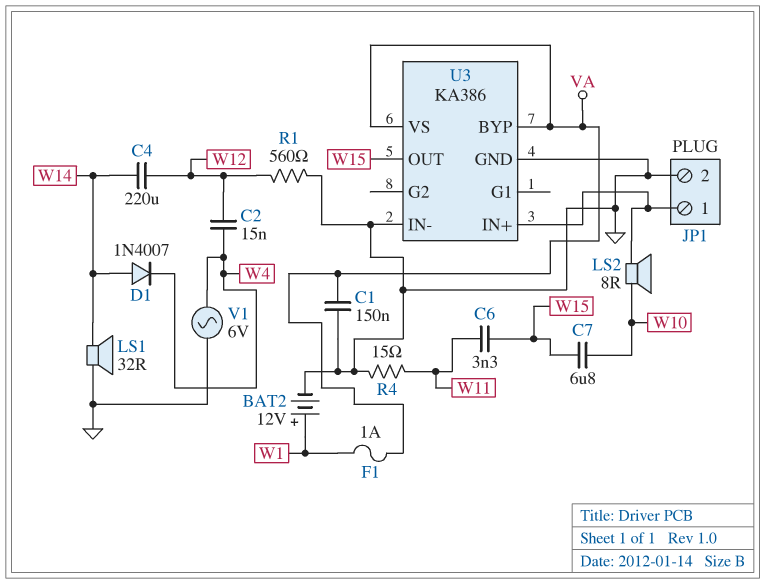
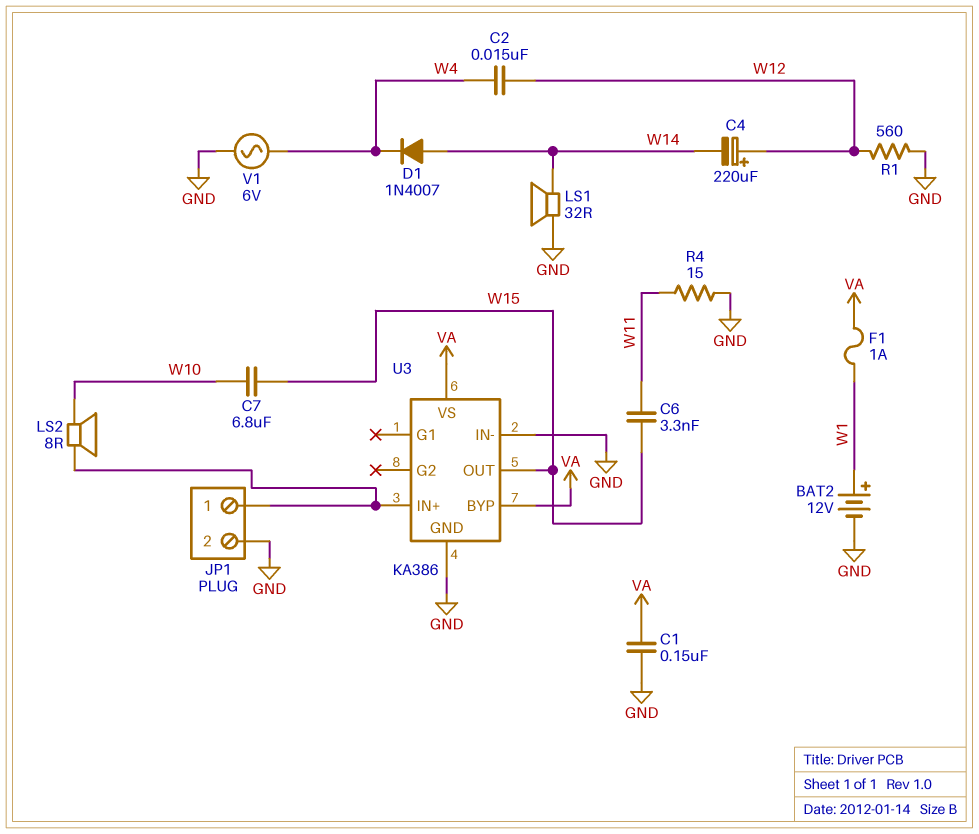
C4: 220uF (W12, W14) -> 220uF (plus W12, minus W14)

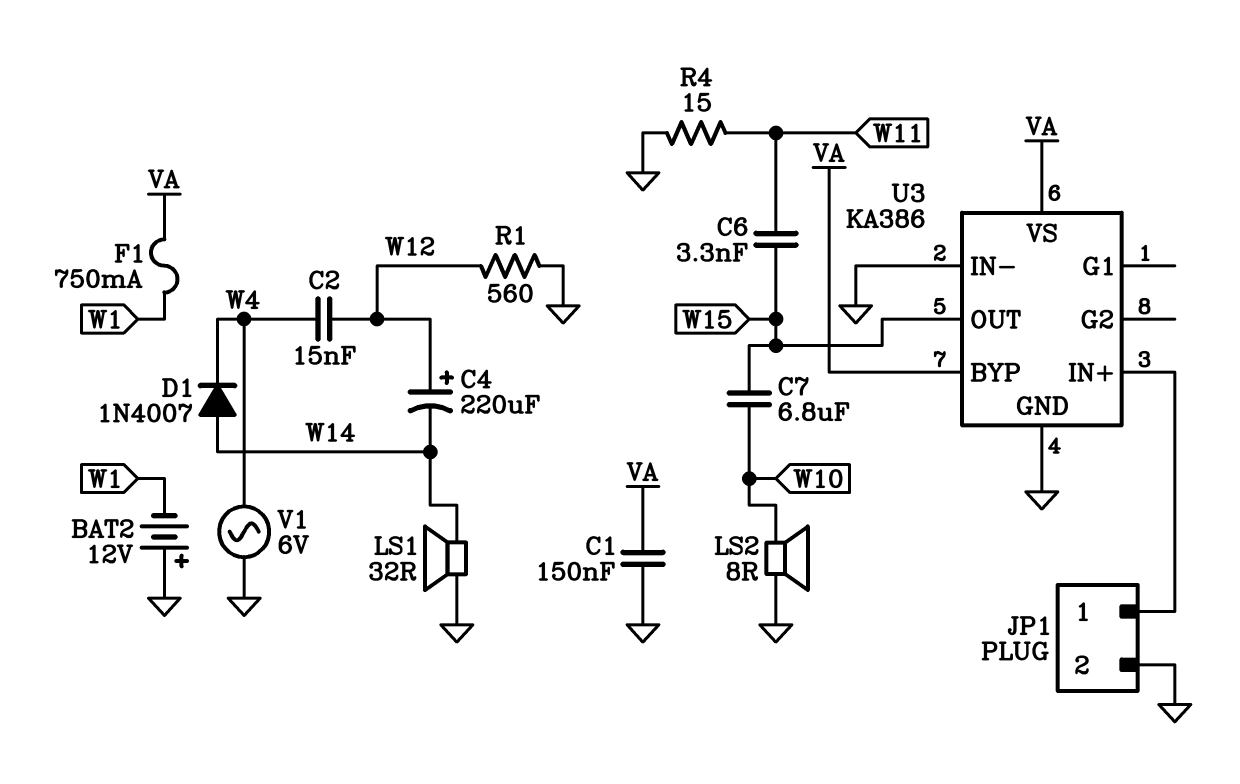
BAT2: 12V (plus W1, minus GND) -> 12V (plus GND, minus W1)
F1: 1A (VA, W1) -> 750mA (VA, W1)
LS2: speaker 8R (JP1/1, W10) -> speaker 8R (GND, W10)

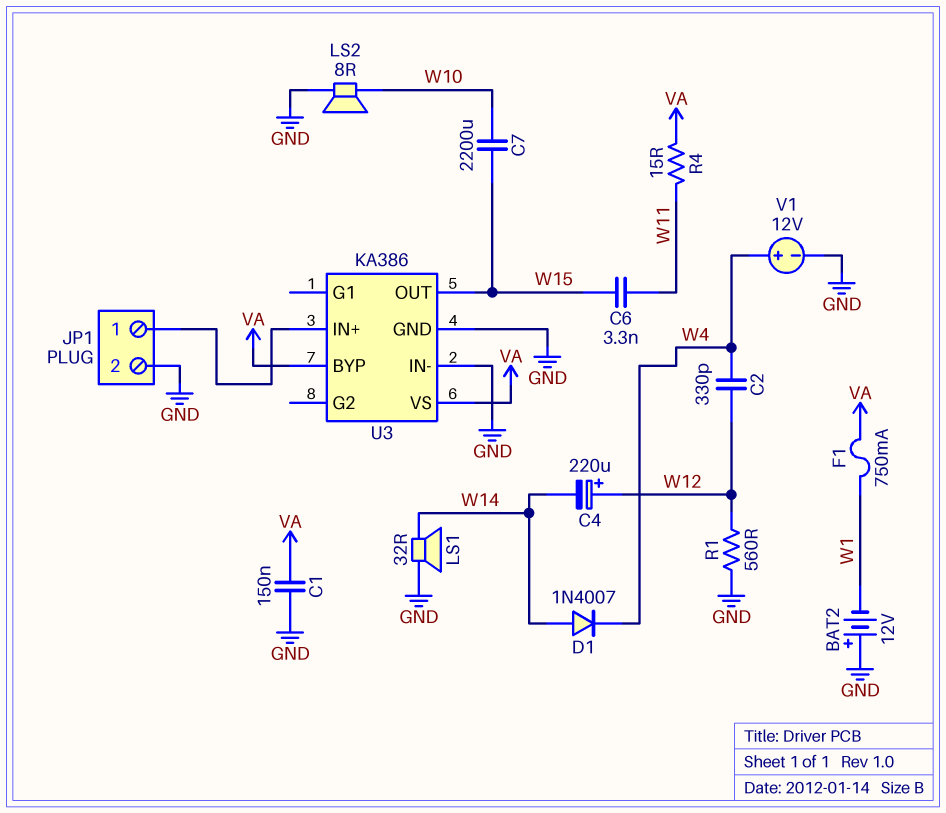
C2: 15nF (W4, W12) -> 330pF (W4, W12)
C7: 6.8uF (W10, W15) -> 2200uF (W10, W15)
R4: 15 (GND, W11) -> 15 (VA, W11)
V1: AC 6V (GND, W4) -> 12V (plus W4, minus GND)

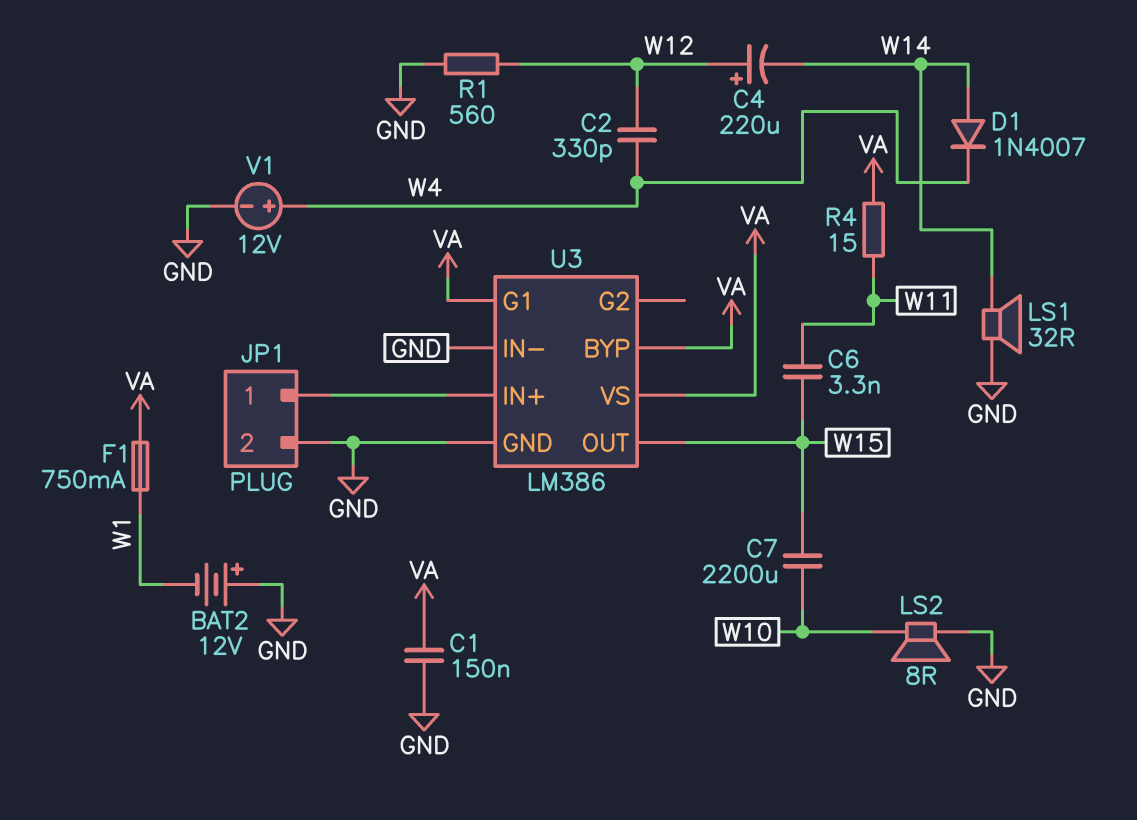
U3: KA386 -> LM386
U3 pin G1: none -> VA

